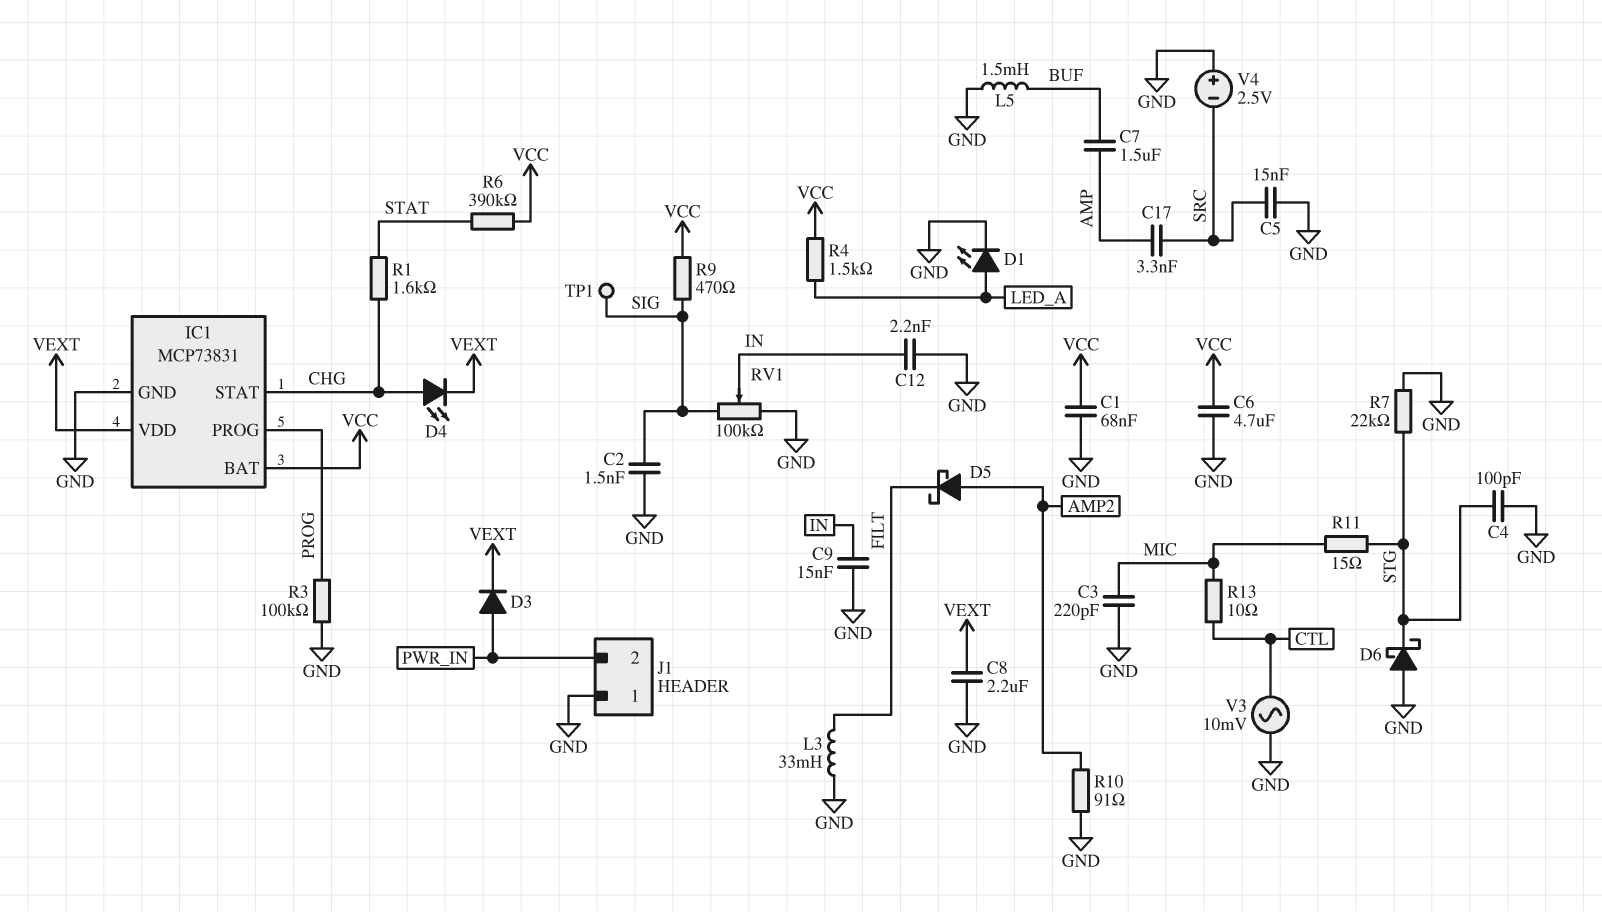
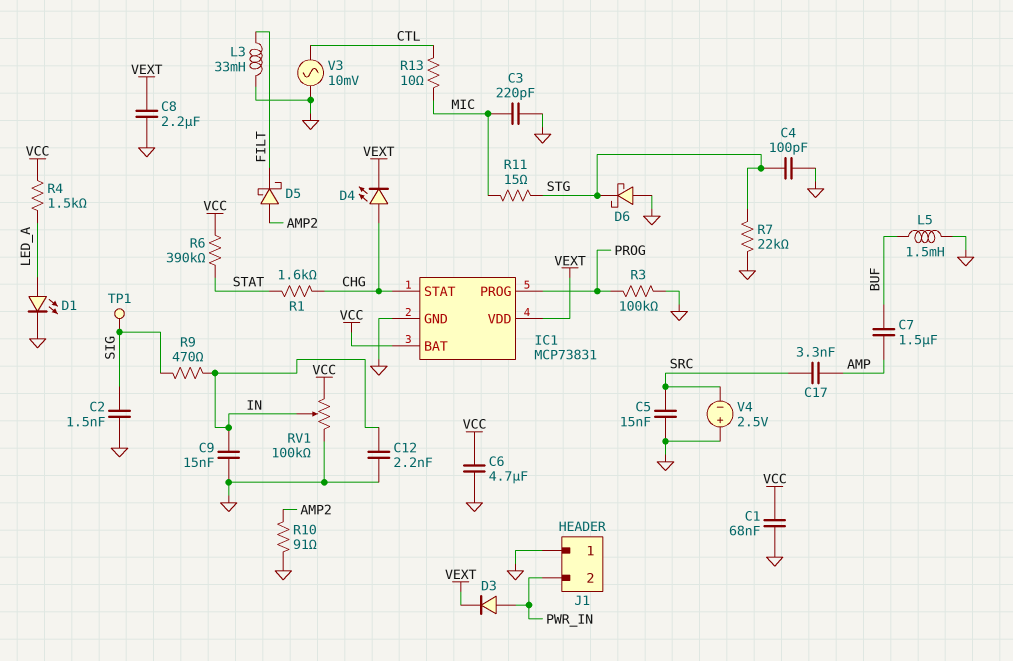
R9: 470 (SIG, VCC) -> 470 (IN, SIG)
RV1: 100k (GND, SIG, wiper IN) -> 100k (GND, VCC, wiper IN)

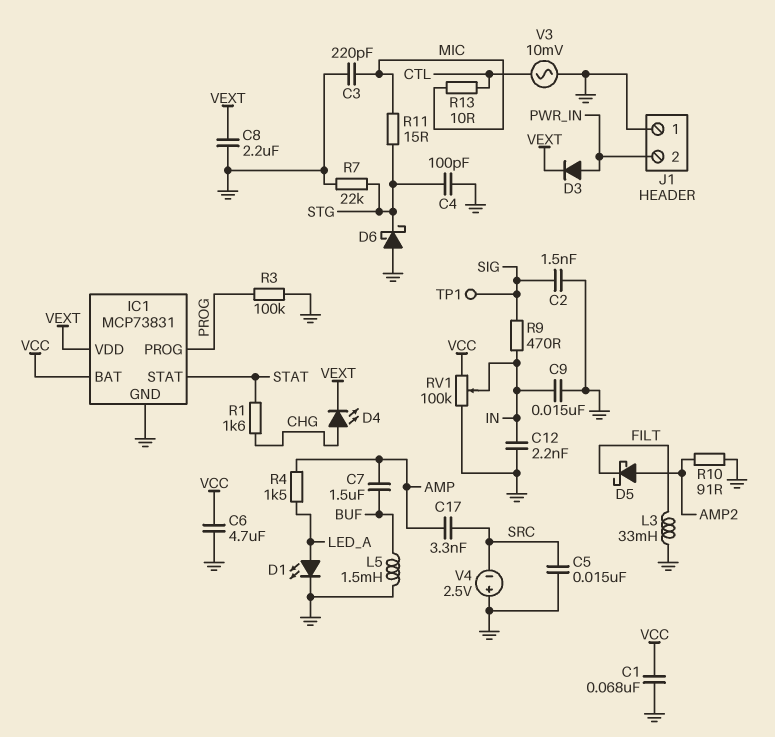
IC1 pin STAT: CHG -> STAT
R4: 1.5k (LED_A, VCC) -> 1.5k (AMP, LED_A)
R6: 390k (STAT, VCC) -> none

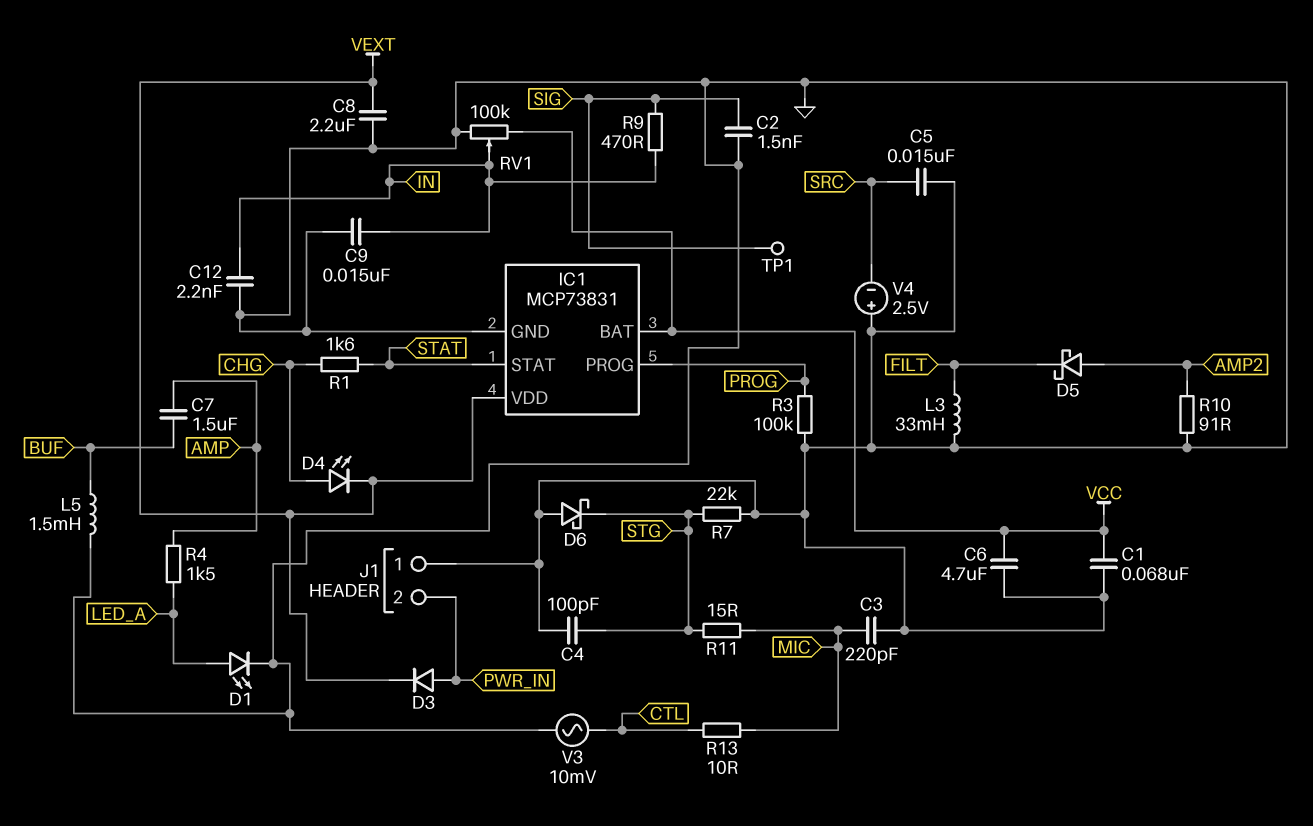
C17: 3.3nF (AMP, SRC) -> none

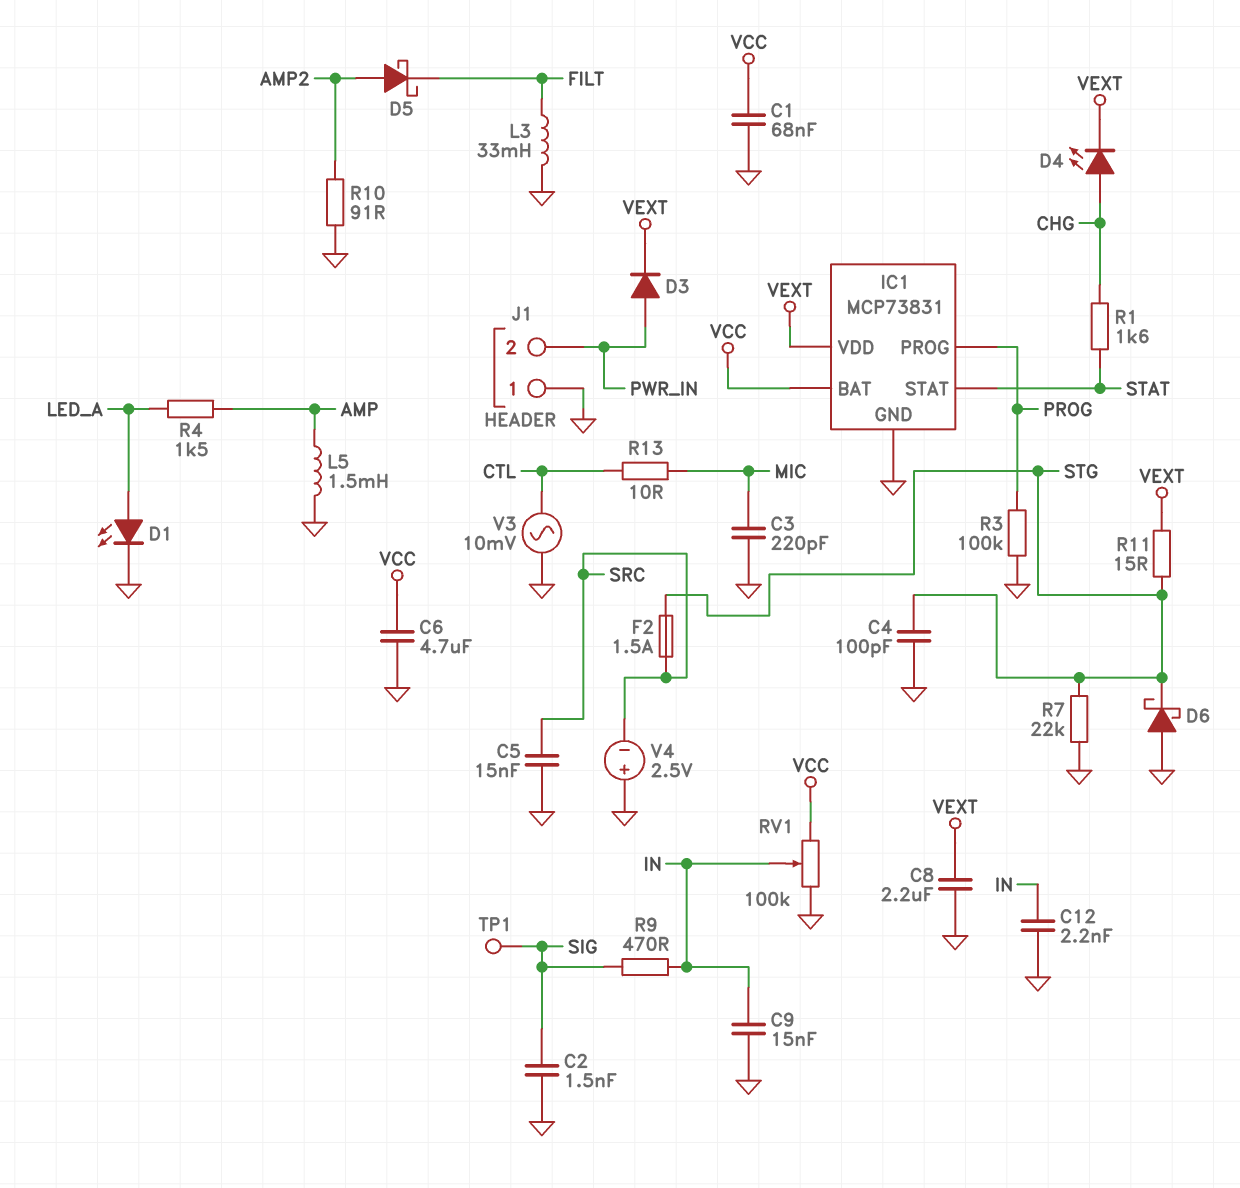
C7: 1.5uF (AMP, BUF) -> none
F2: none -> 1.5A (SRC, STG)
L5: 1.5mH (BUF, GND) -> 1.5mH (AMP, GND)
R11: 15 (MIC, STG) -> 15 (STG, VEXT)

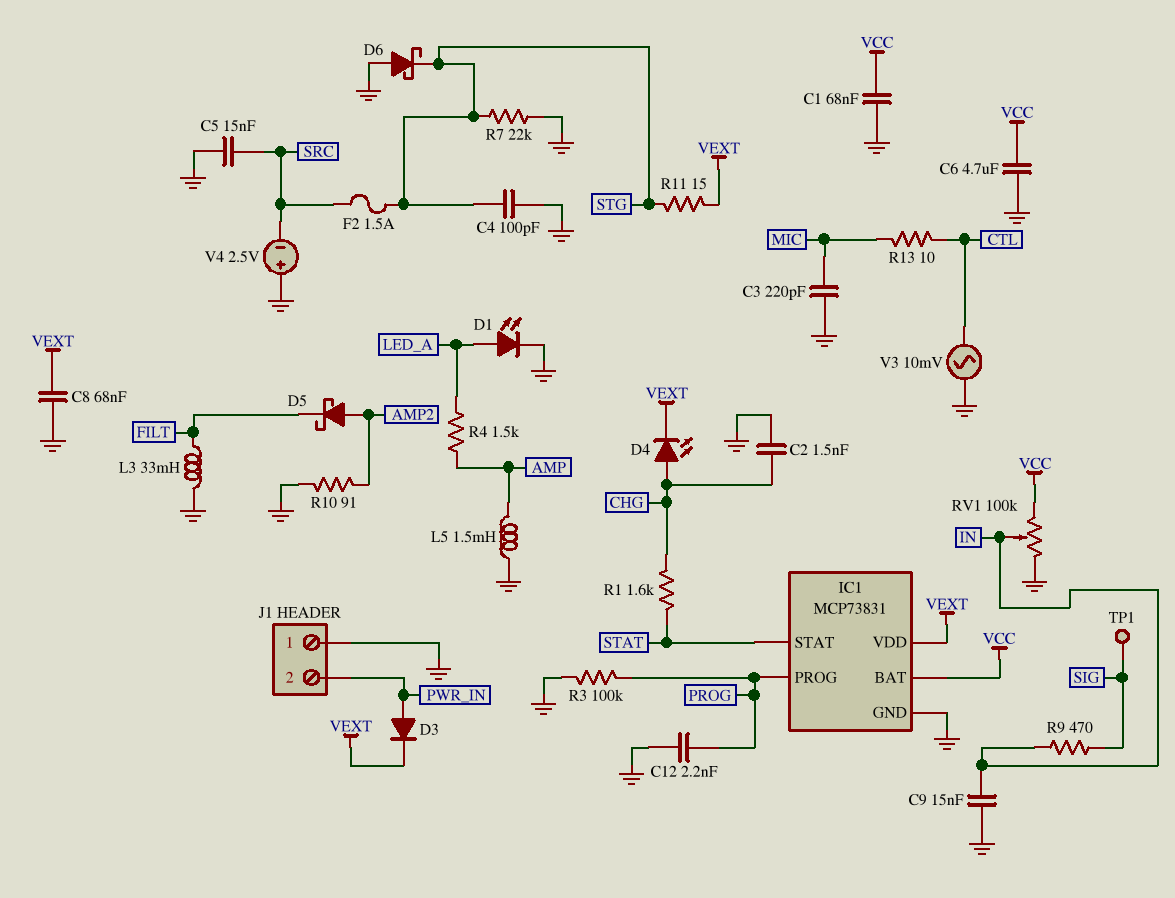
C2: 1.5nF (GND, SIG) -> 1.5nF (CHG, GND)
C8: 2.2uF (GND, VEXT) -> 68nF (GND, VEXT)
C12: 2.2nF (GND, IN) -> 2.2nF (GND, PROG)

